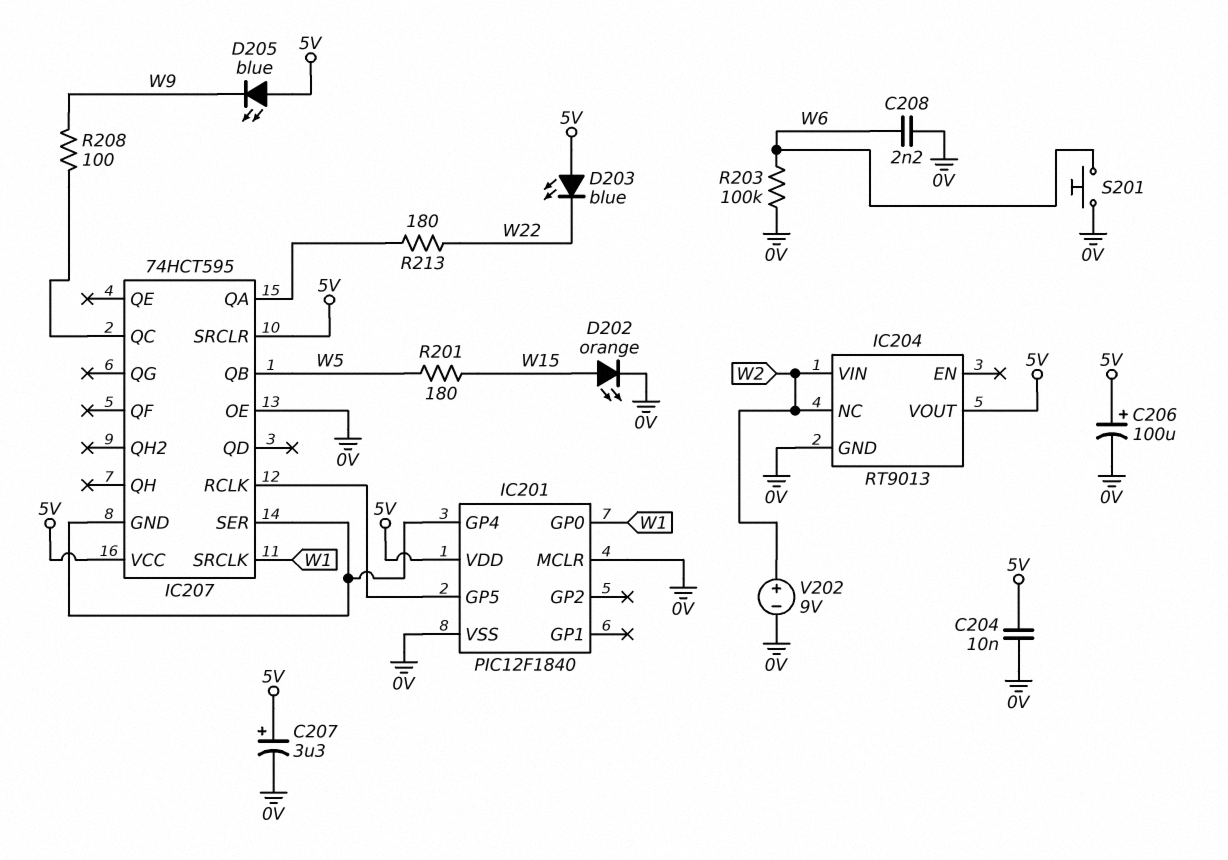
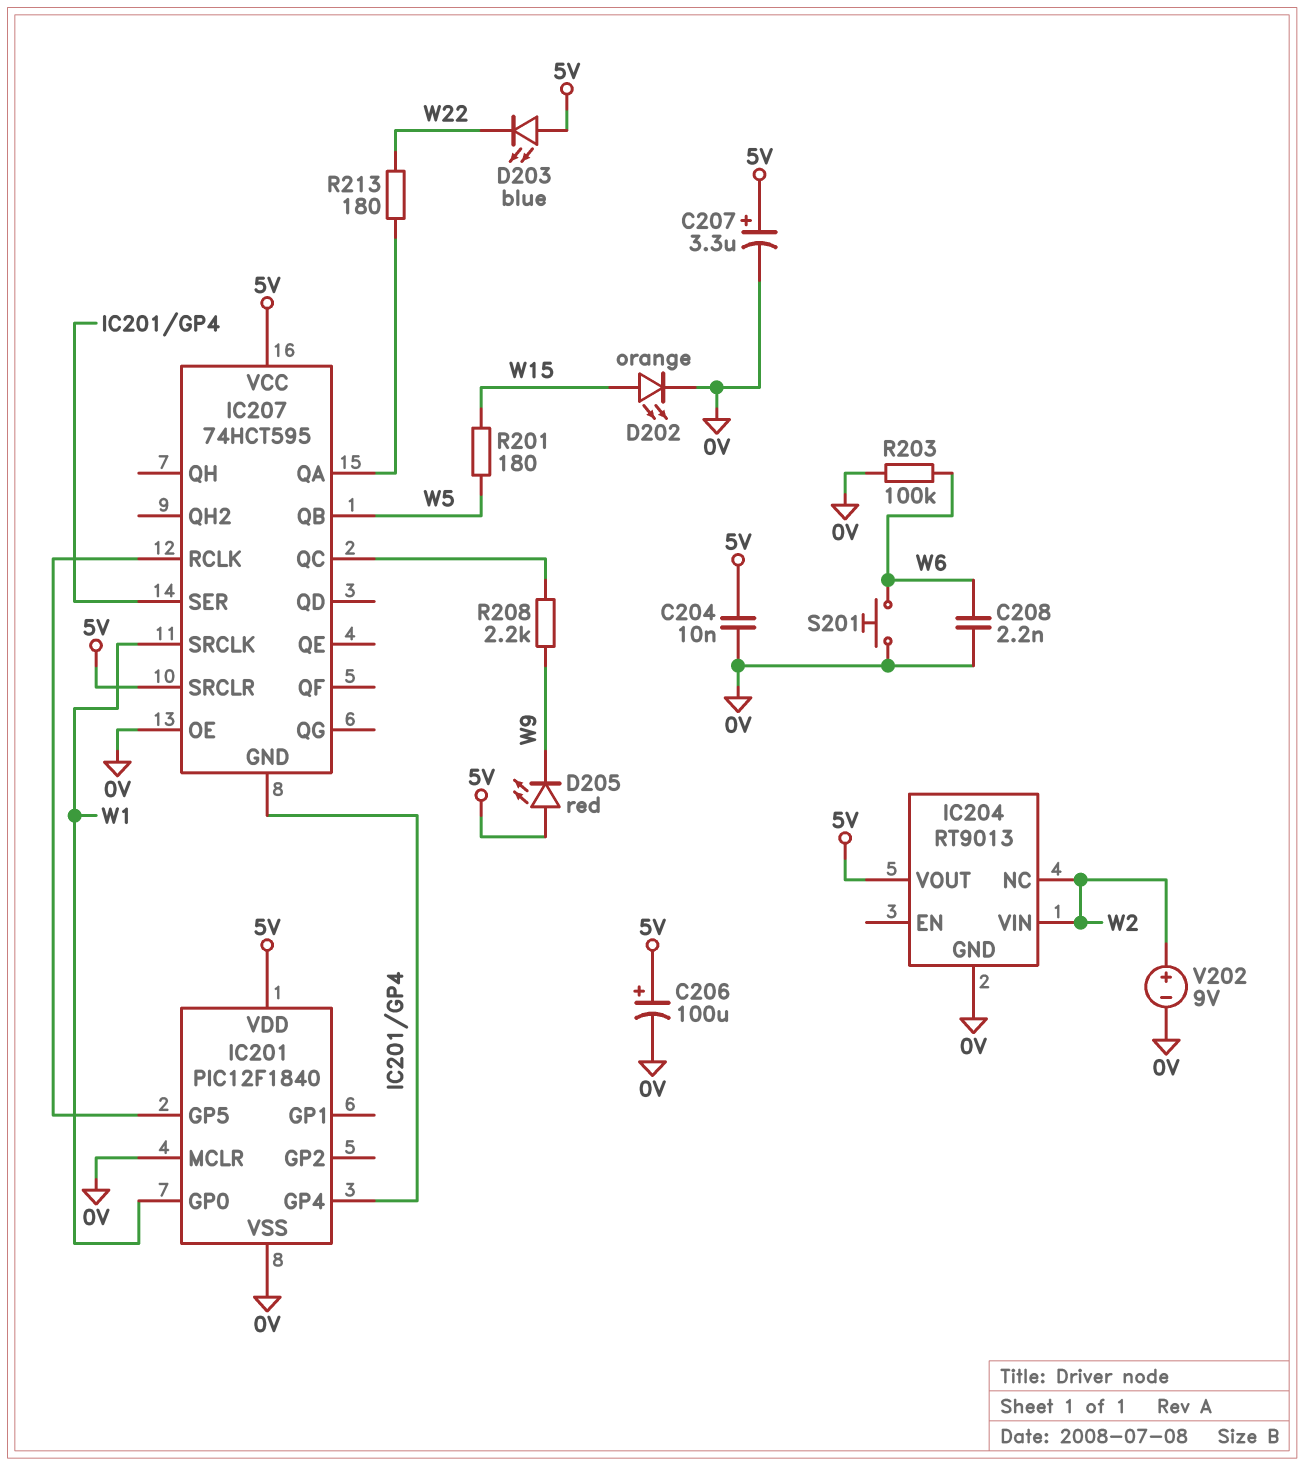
D205: LED blue (A 5V, K W9) -> LED red (A 5V, K W9)
R208: 100 (IC207/QC, W9) -> 2.2k (IC207/QC, W9)

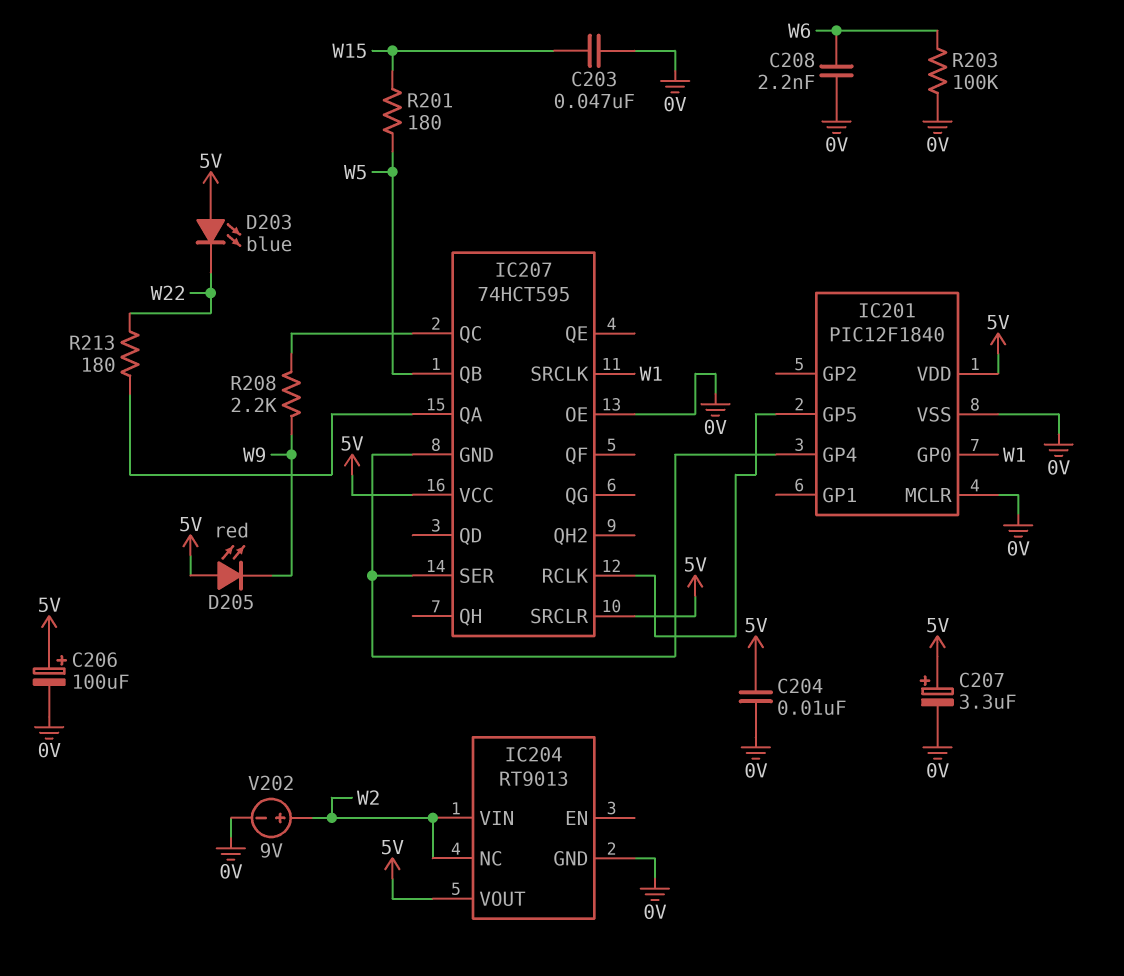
C203: none -> 47nF (0V, W15)
D202: LED orange (A W15, K 0V) -> none
S201: button (0V, W6) -> none

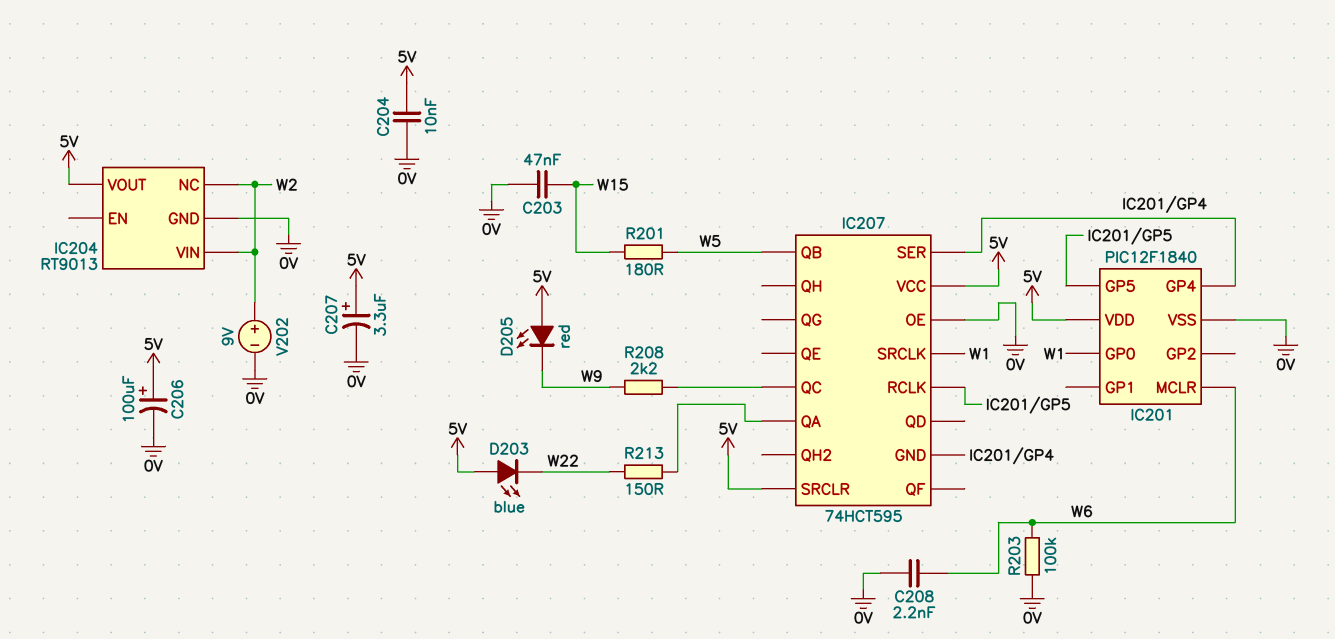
IC201 pin MCLR: 0V -> W6
R213: 180 (IC207/QA, W22) -> 150 (IC207/QA, W22)

